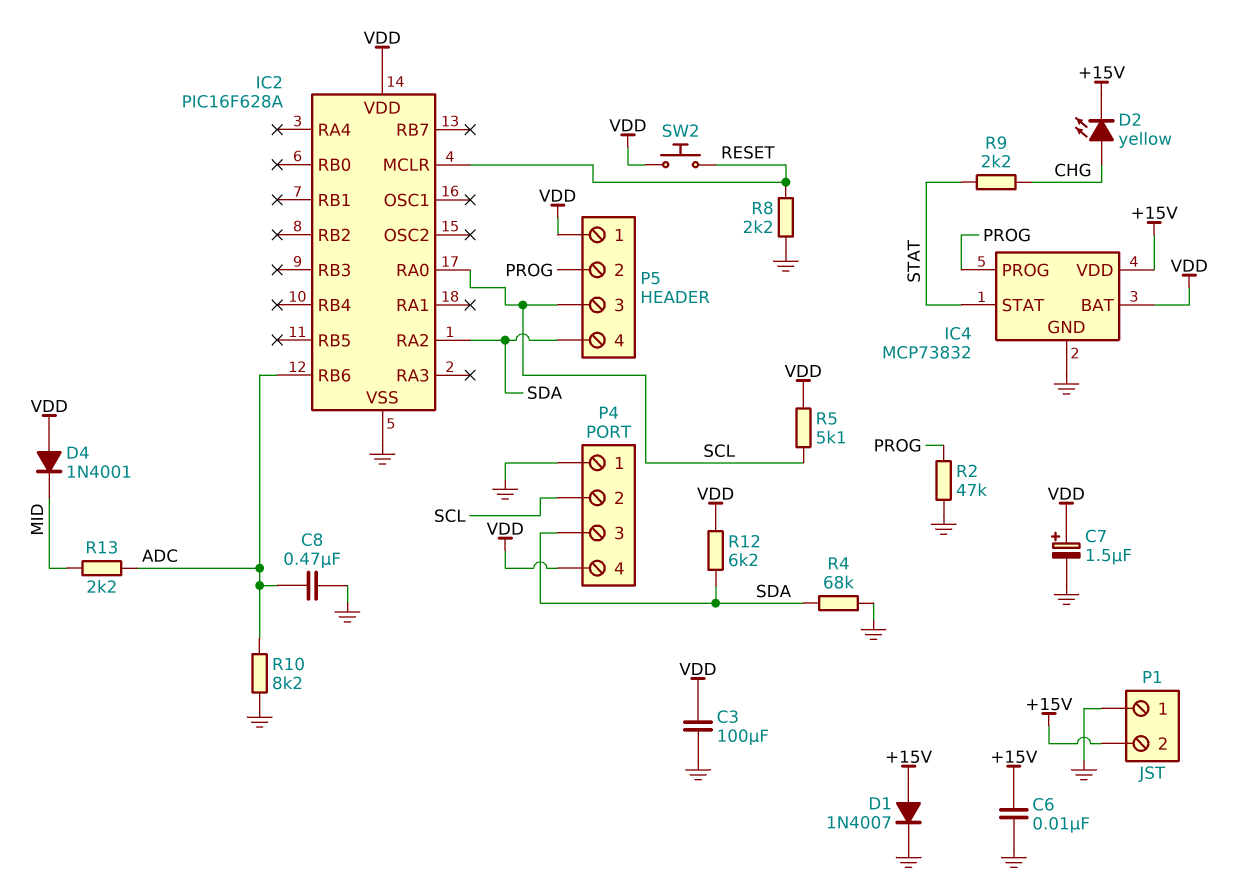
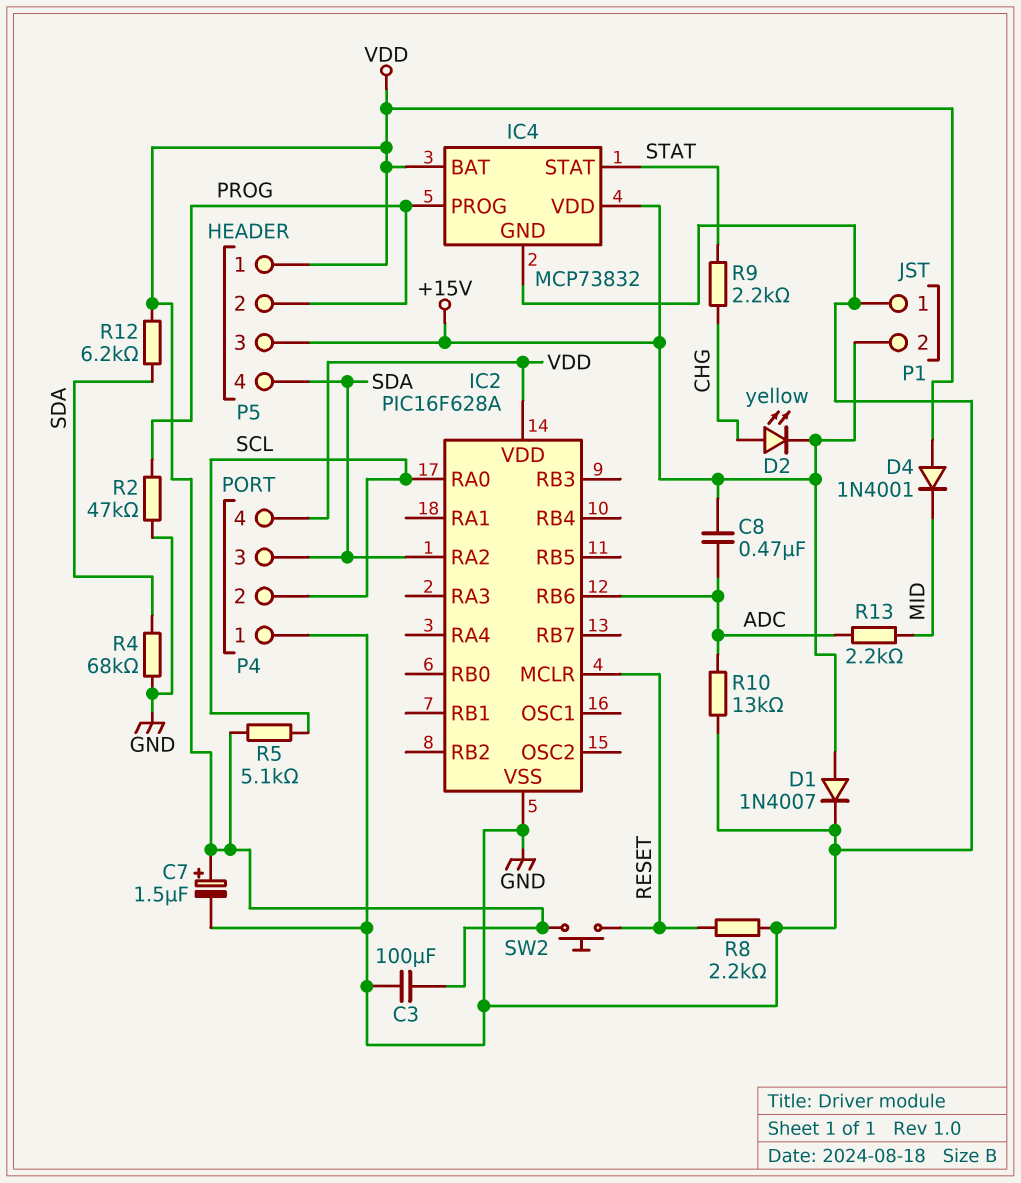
C6: 10nF (+15V, GND) -> none
C8: 470nF (ADC, GND) -> 470nF (+15V, ADC)
P5 pin 3: SCL -> +15V
R10: 8.2k (ADC, GND) -> 13k (ADC, GND)

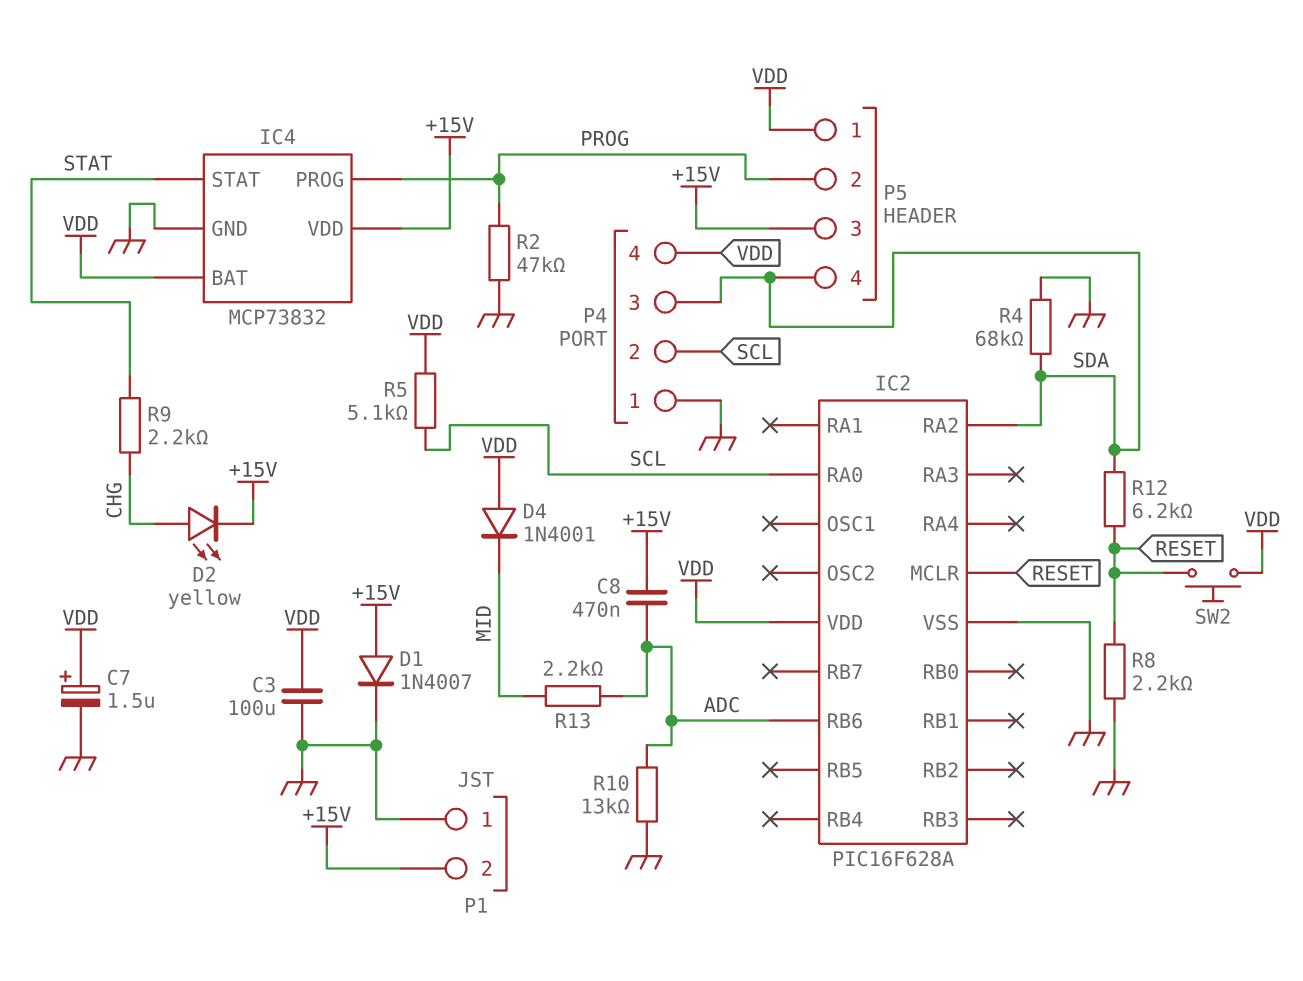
R12: 6.2k (SDA, VDD) -> 6.2k (RESET, SDA)

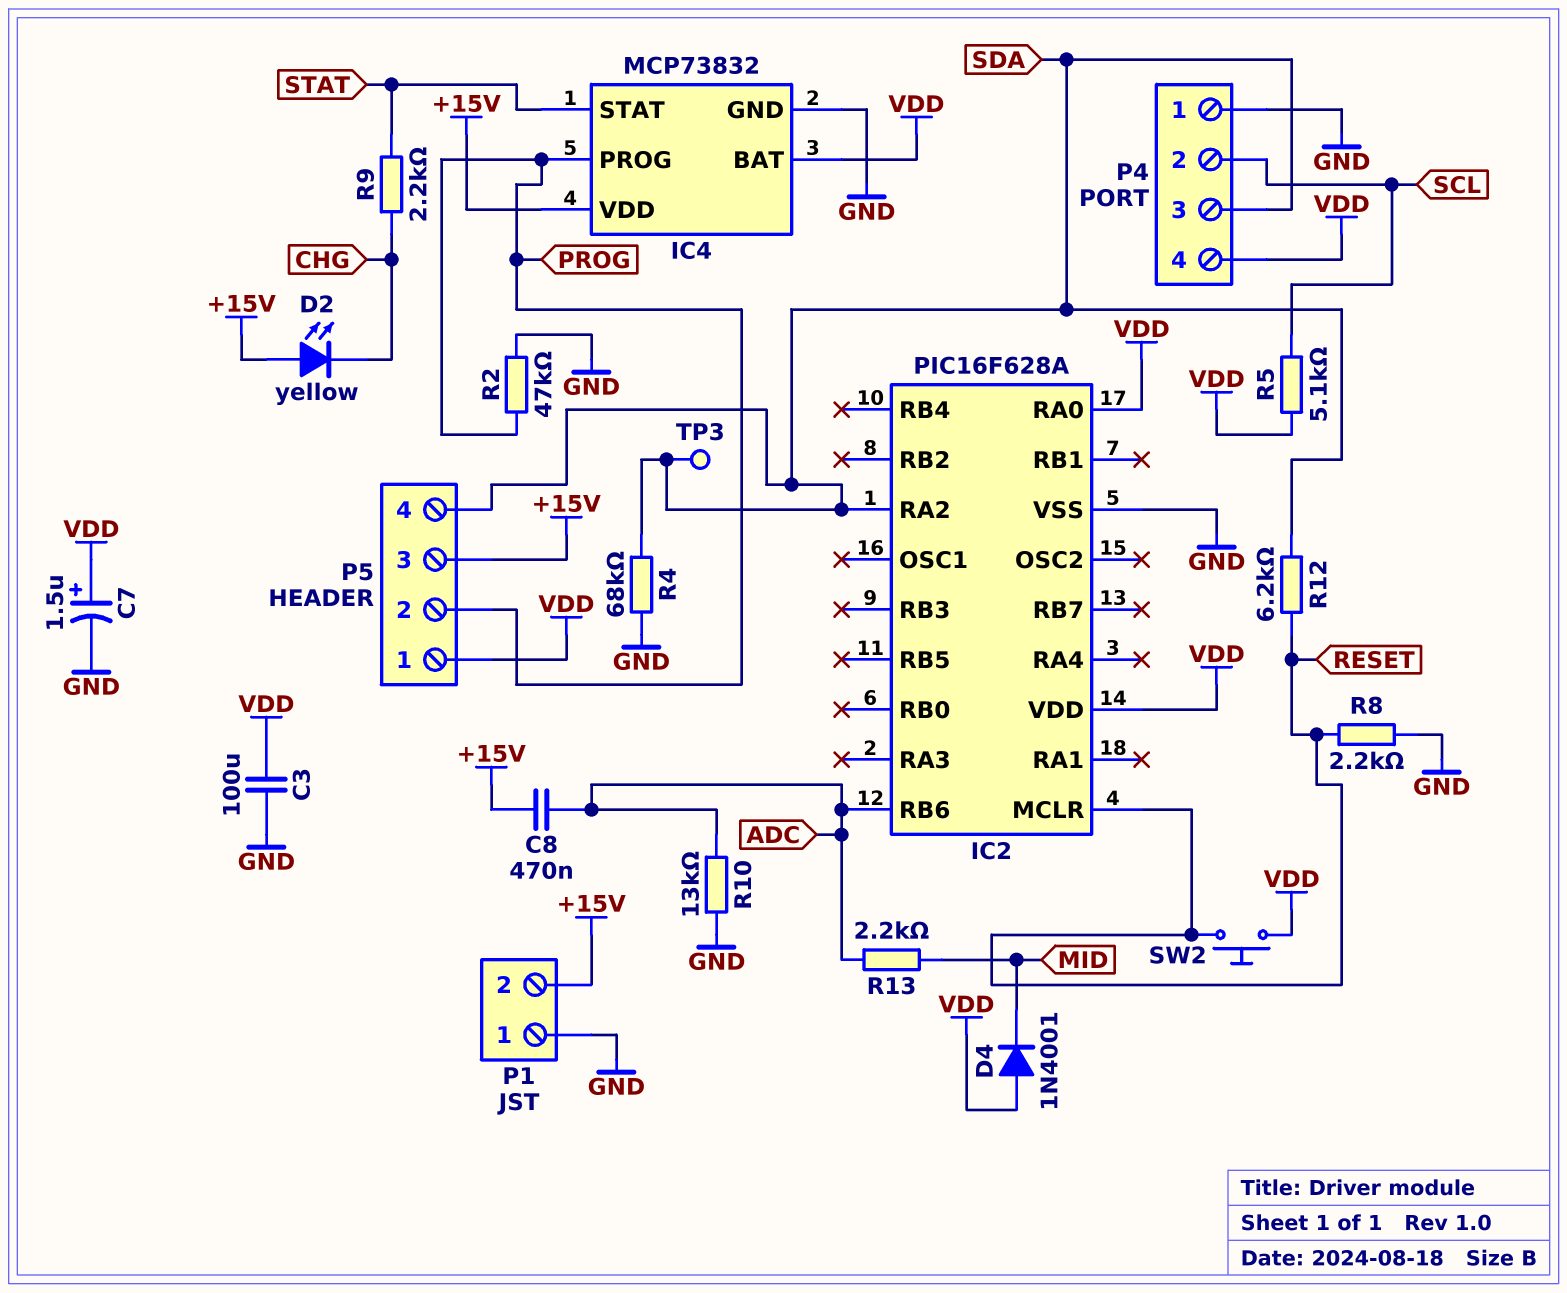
D1: diode 1N4007 (A +15V, K GND) -> none
D2: LED yellow (A CHG, K +15V) -> LED yellow (A +15V, K CHG)
IC2 pin RA0: SCL -> VDD
TP3: none -> test point (SDA)

